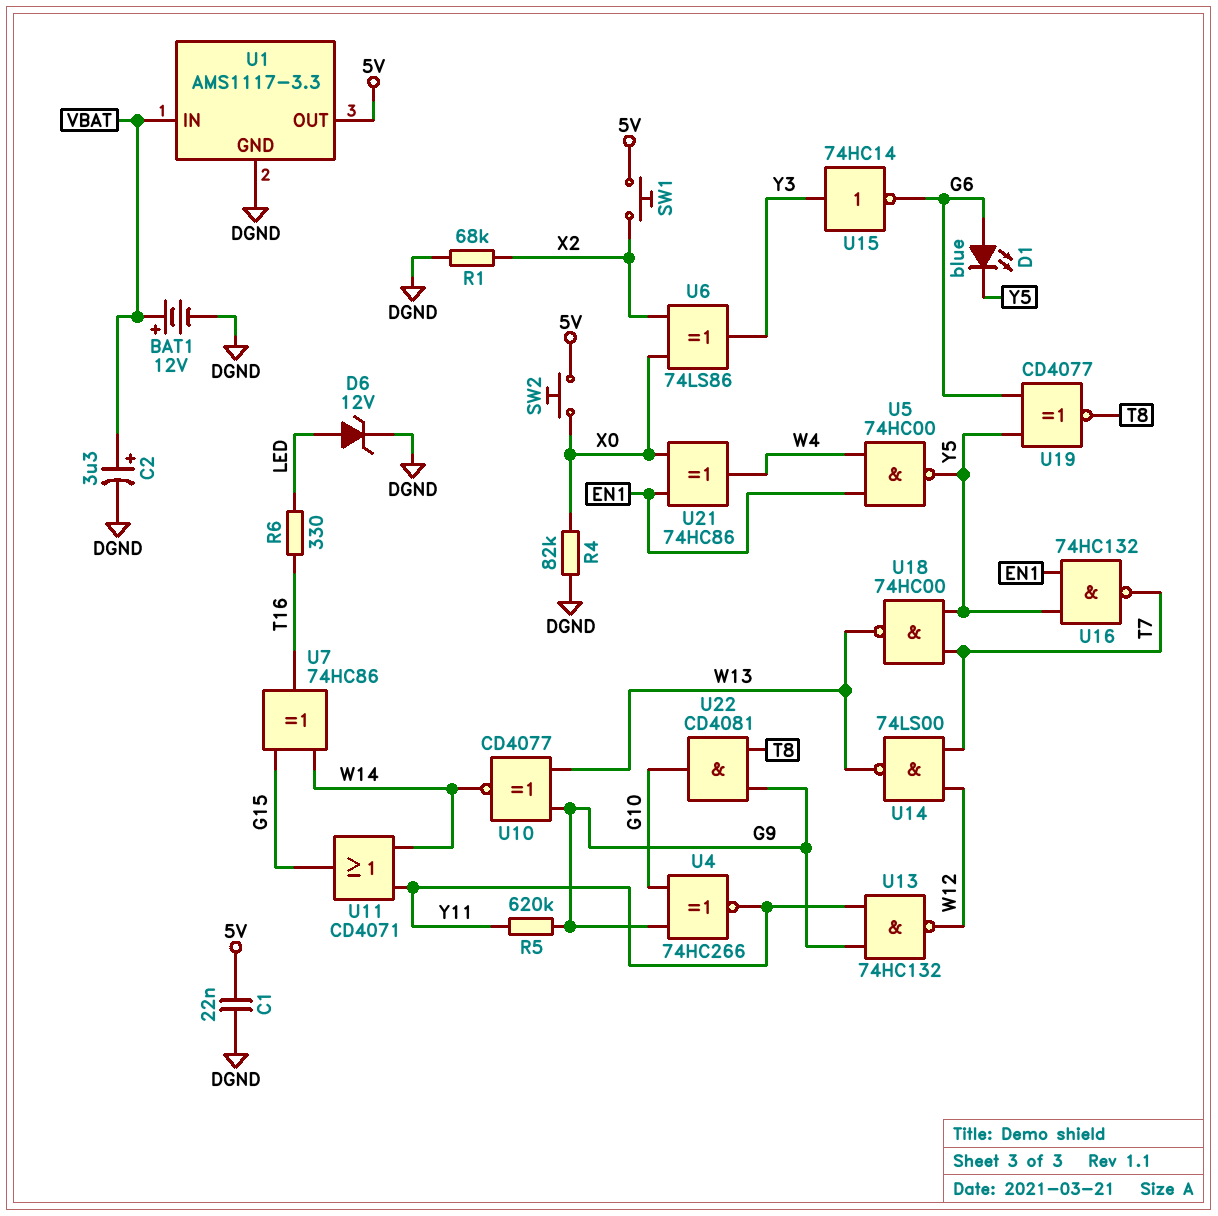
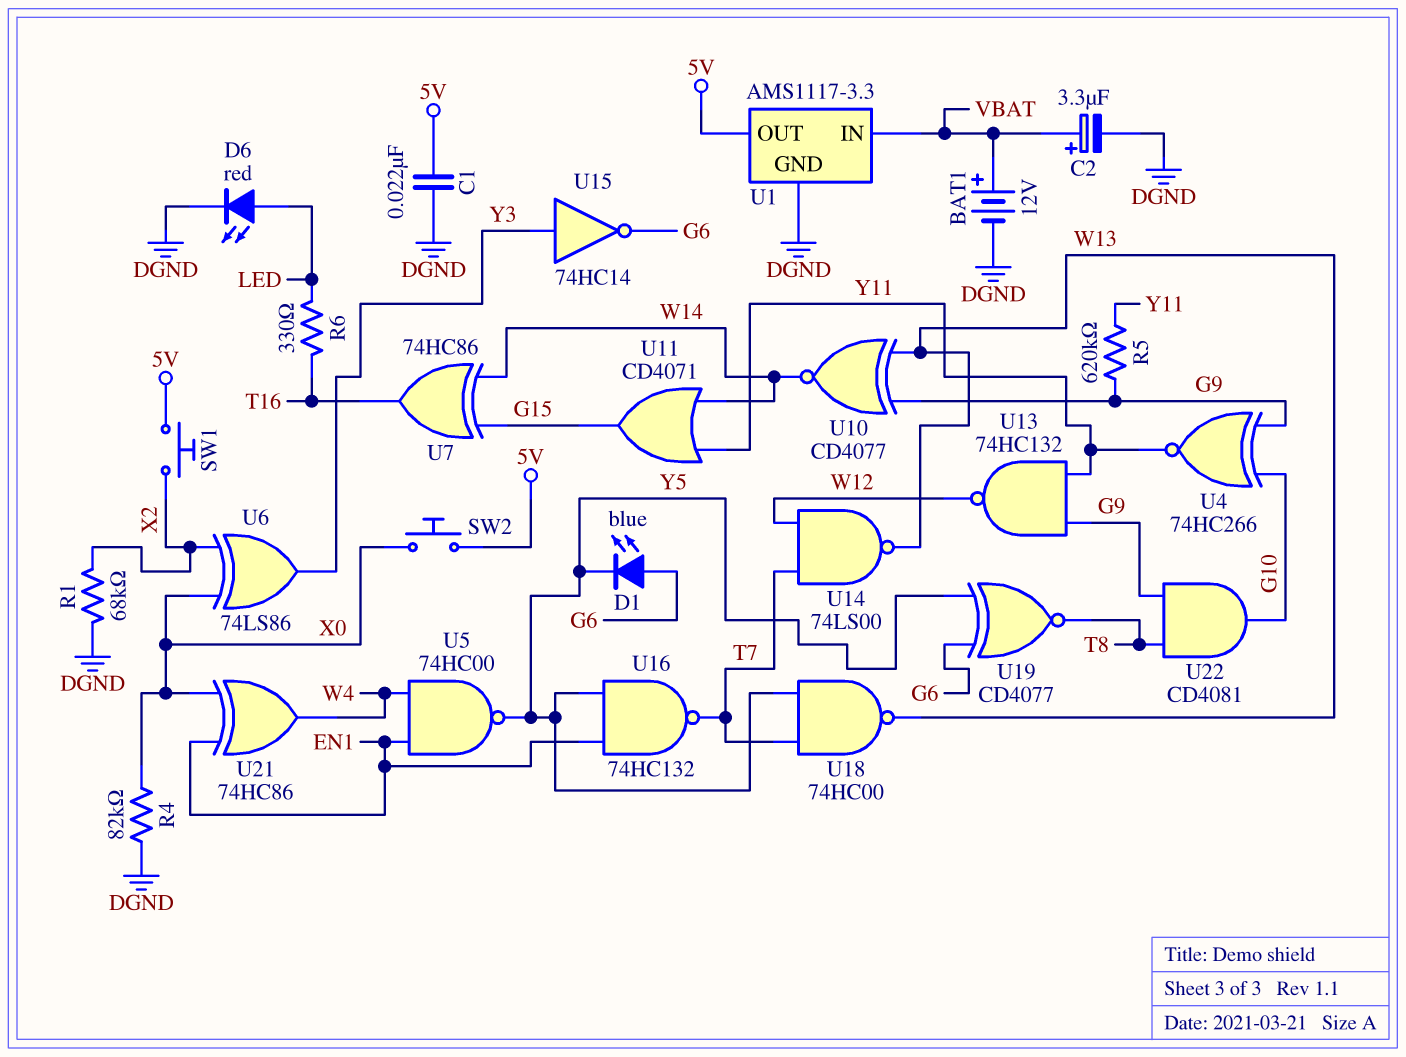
D6: zener 12V (A LED, K DGND) -> LED red (A LED, K DGND)

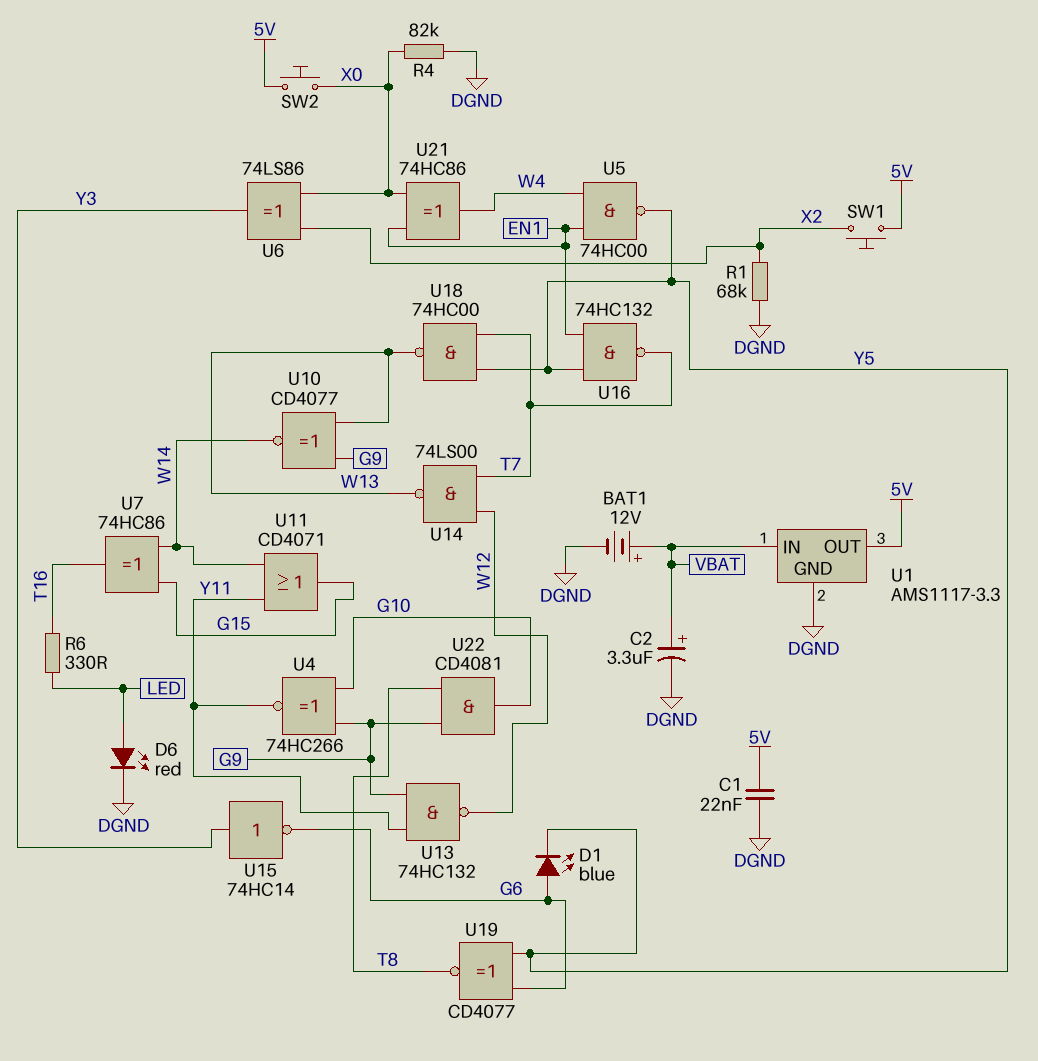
R5: 620k (G9, Y11) -> none

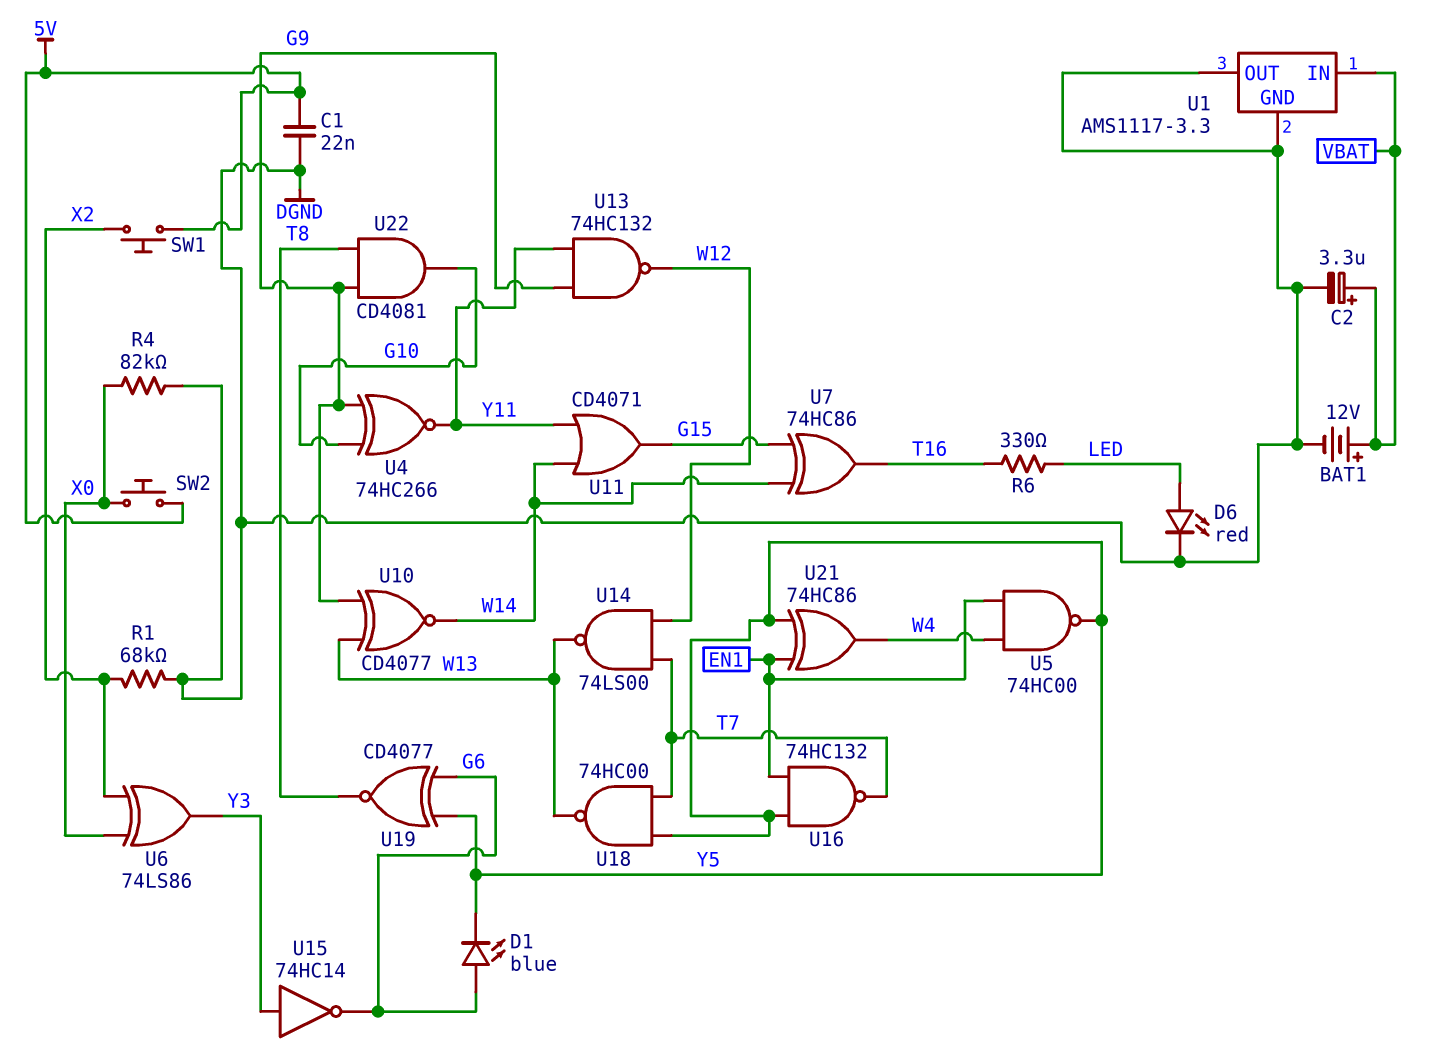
U1 pin OUT: 5V -> DGND
U21: XOR 74HC86 (in EN1, in X0, out W4) -> XOR 74HC86 (in EN1, in Y5, out W4)

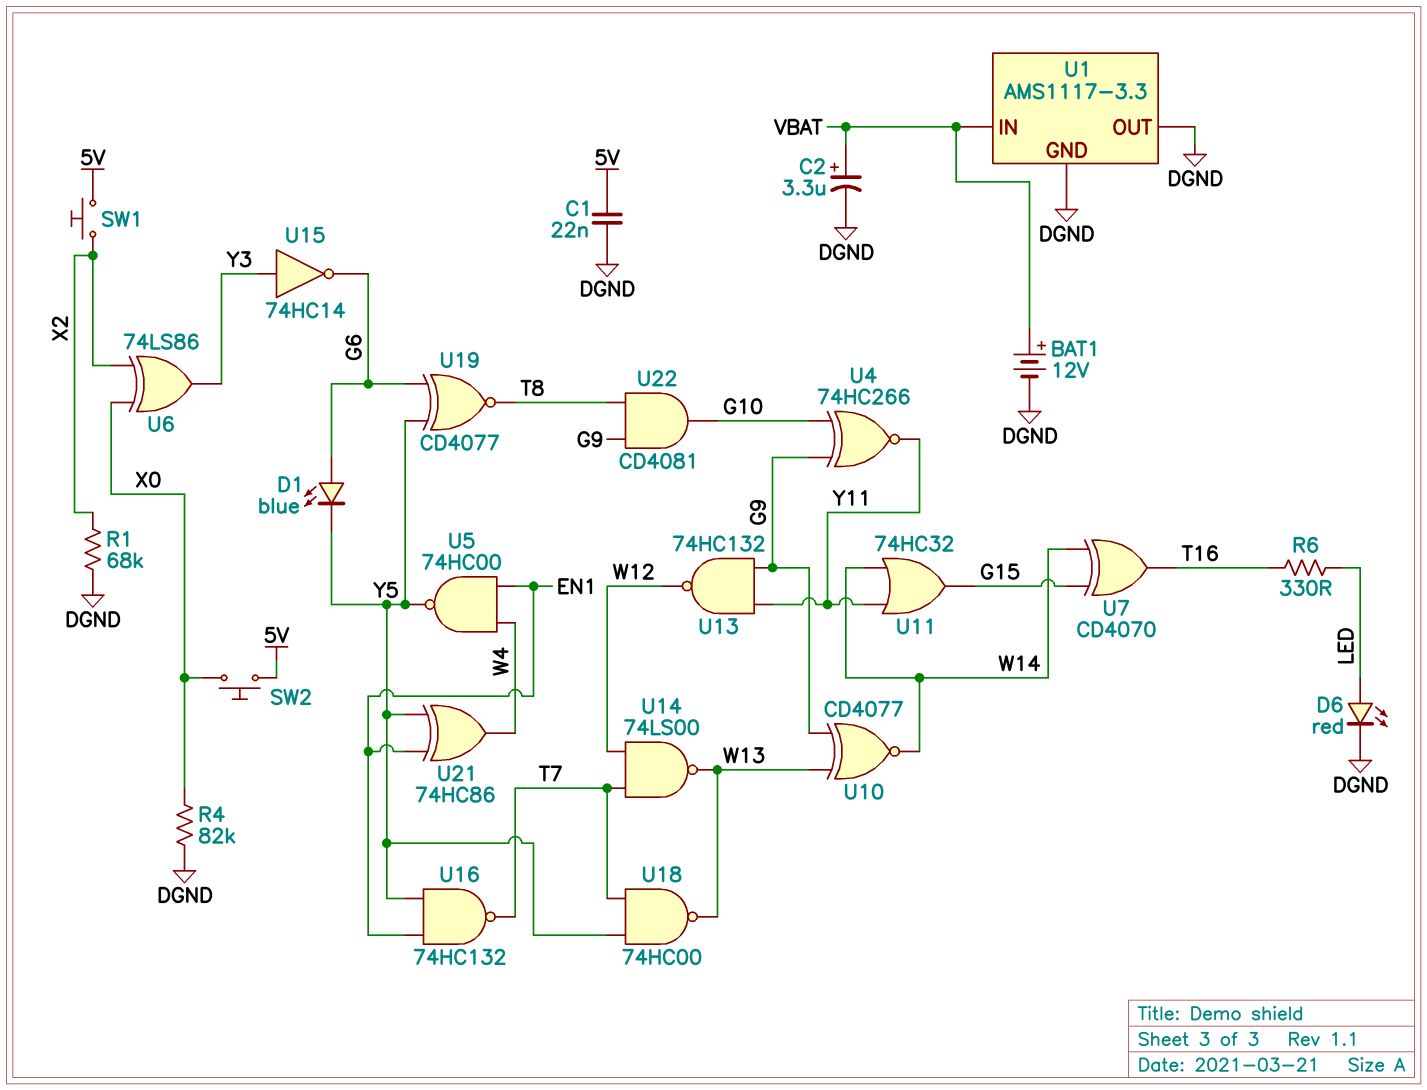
U7: XOR 74HC86 (in G15, in W14, out T16) -> XOR CD4070 (in G15, in W14, out T16)
U11: OR CD4071 (in W14, in Y11, out G15) -> OR 74HC32 (in W14, in Y11, out G15)

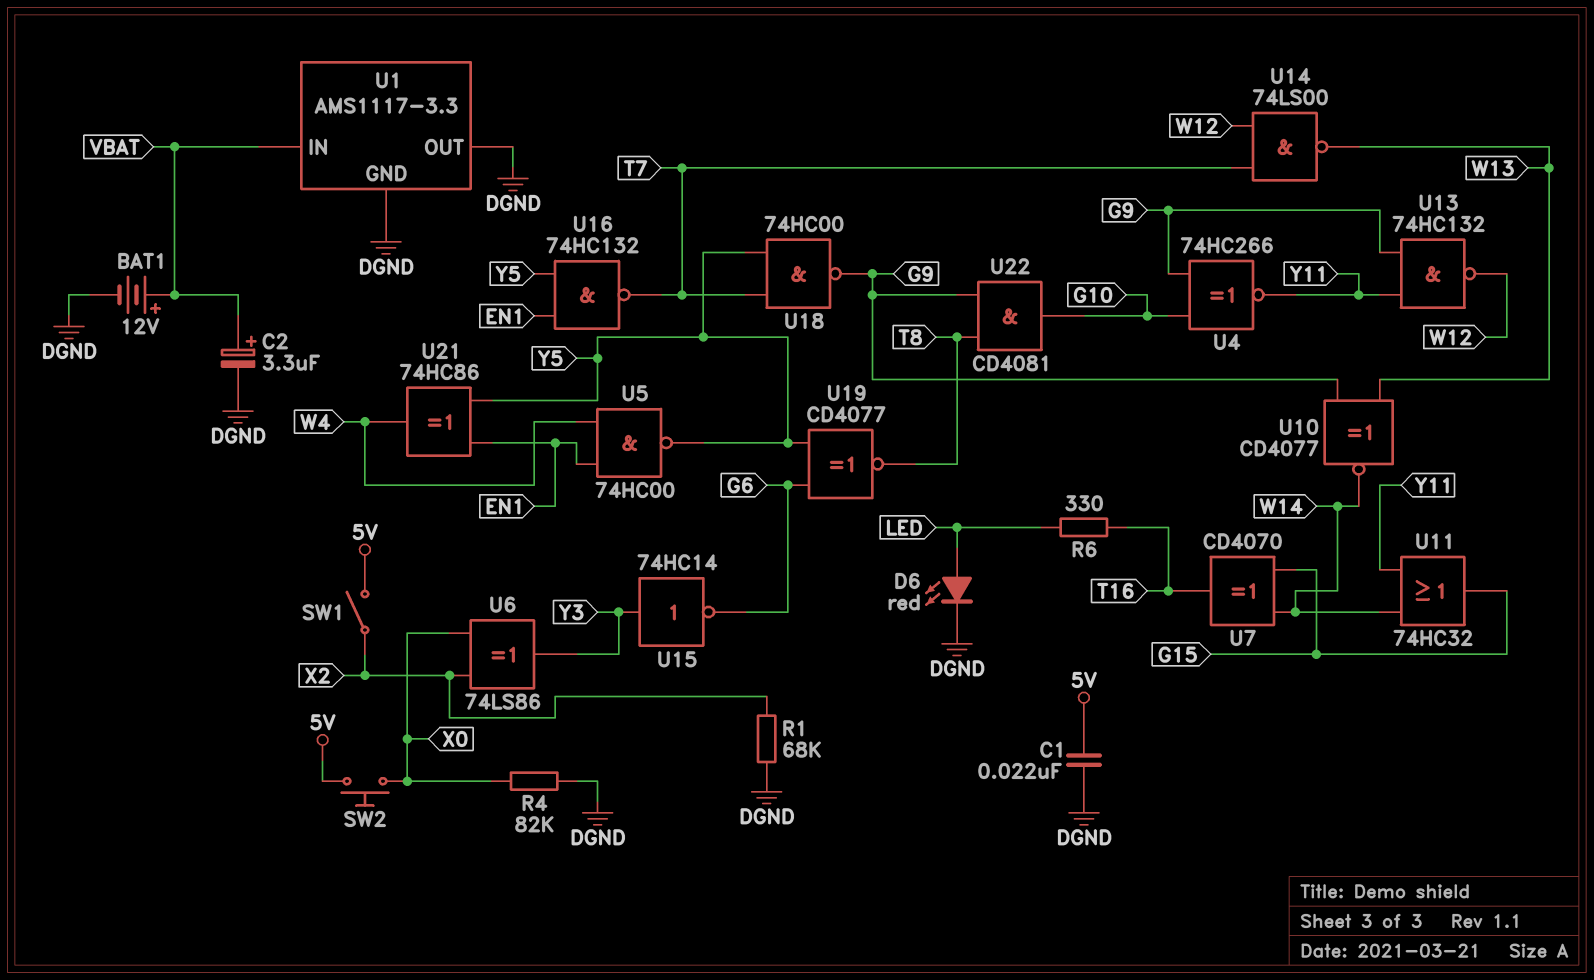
D1: LED blue (A G6, K Y5) -> none
SW1: button (5V, X2) -> switch (5V, X2)
U18: NAND 74HC00 (in T7, in Y5, out W13) -> NAND 74HC00 (in T7, in Y5, out G9)

